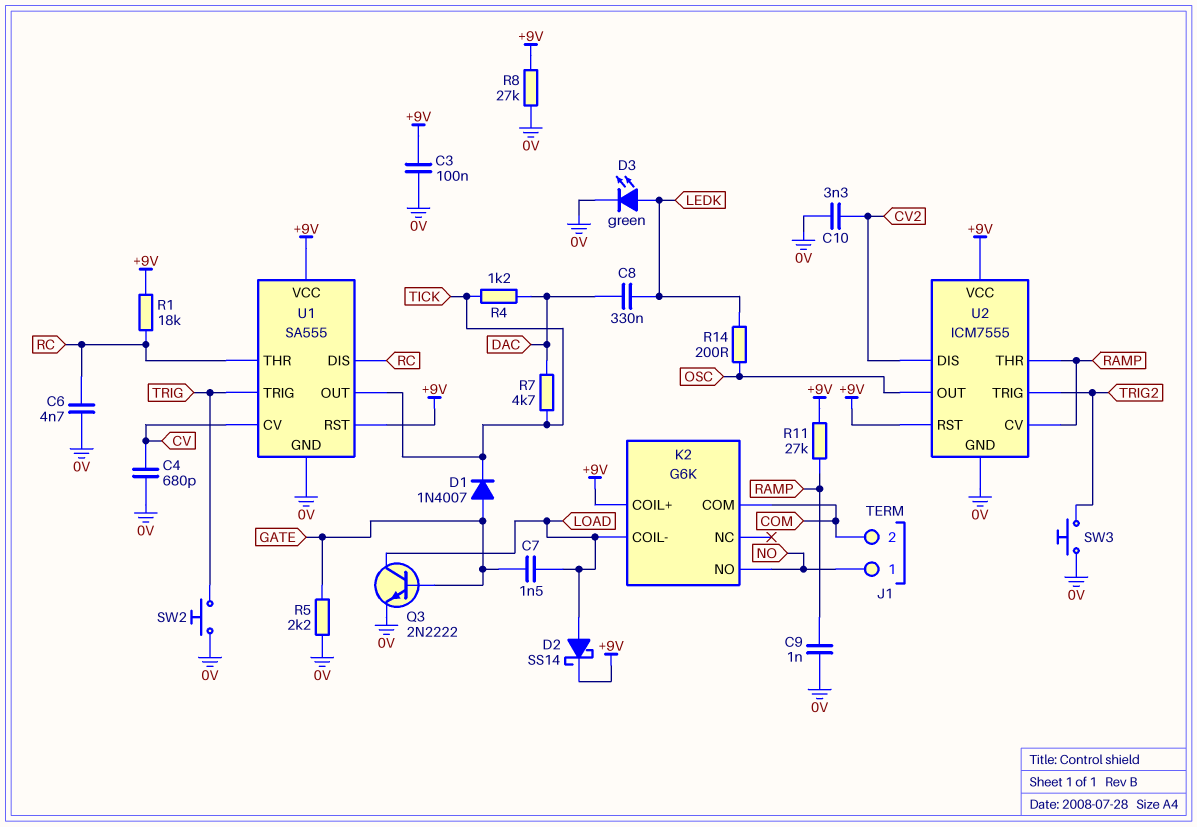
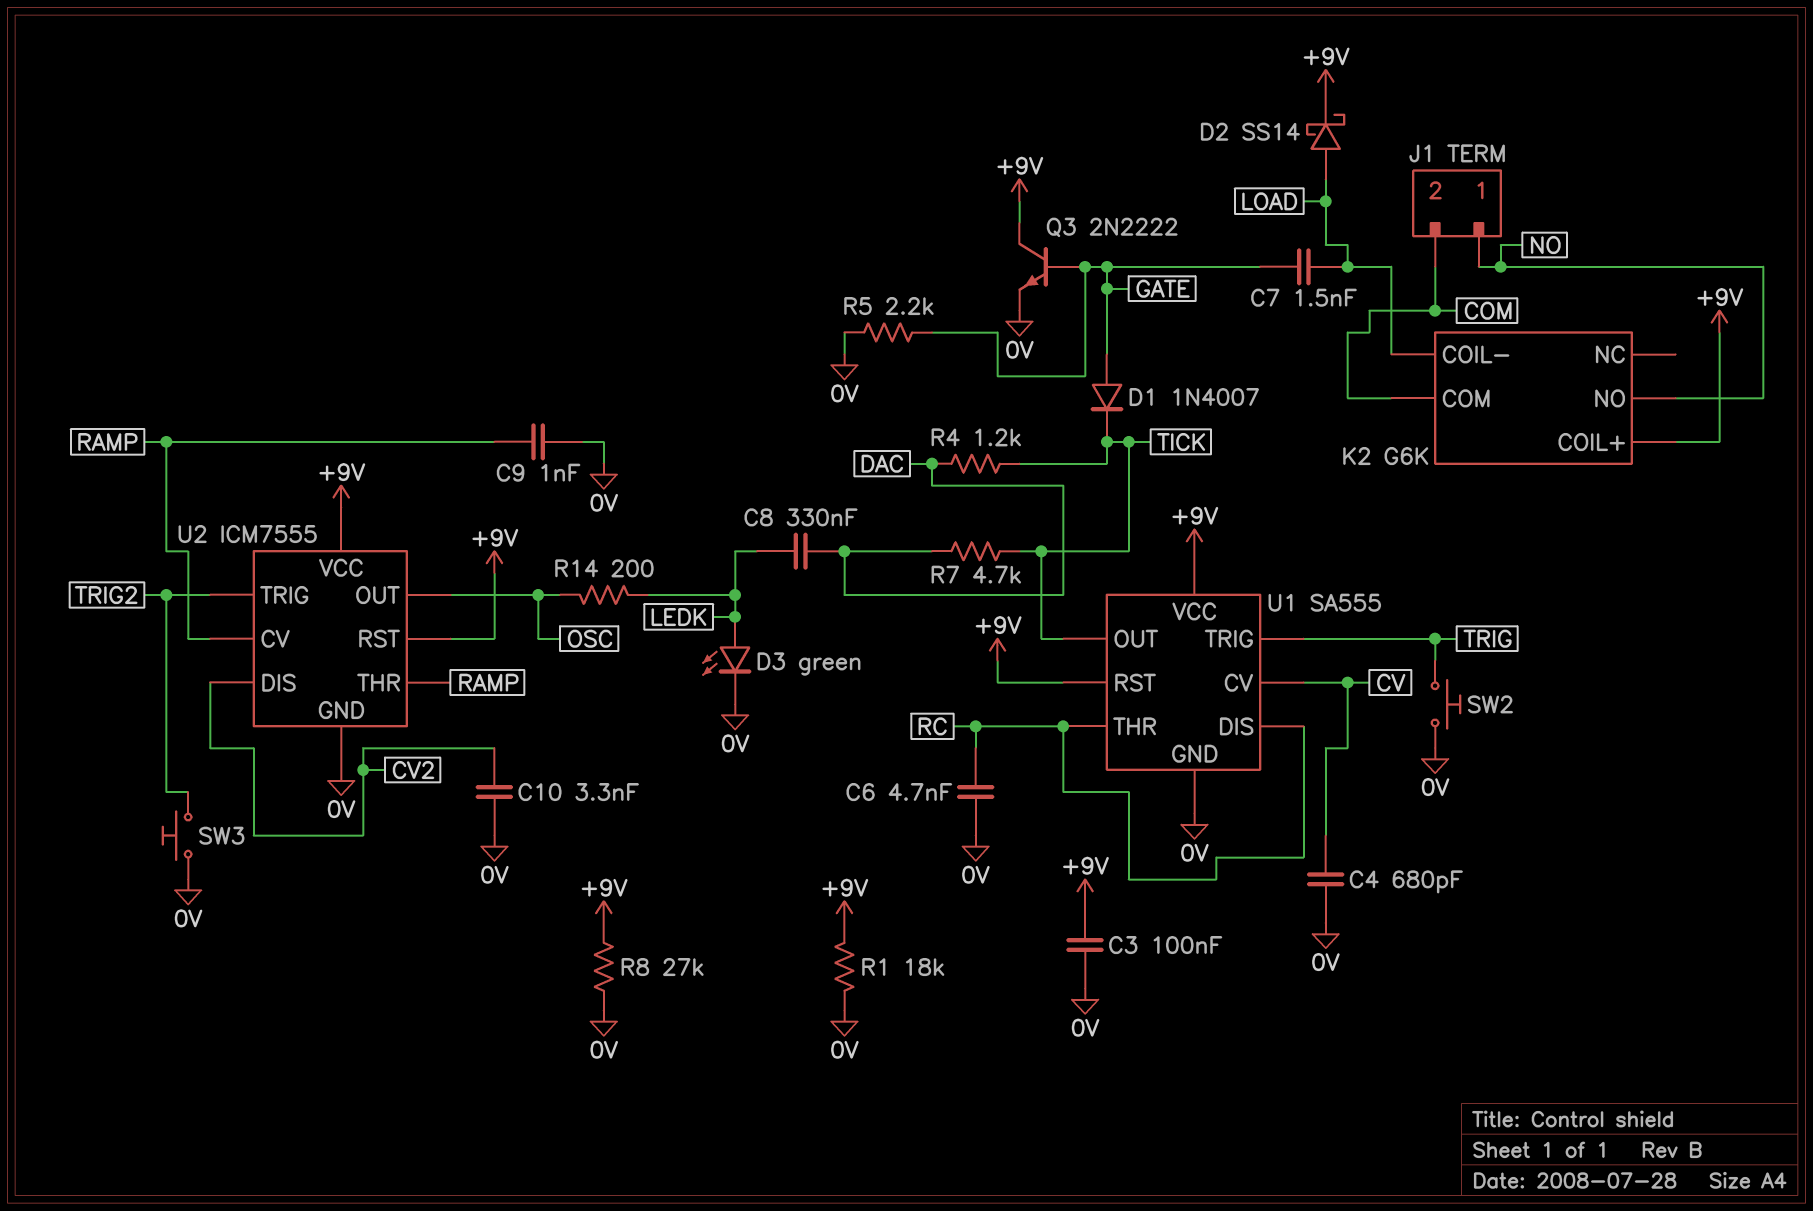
Q3: NPN 2N2222 (B GATE, C LOAD, E 0V) -> NPN 2N2222 (B GATE, C +9V, E 0V)
R1: 18k (+9V, RC) -> 18k (+9V, 0V)
R11: 27k (+9V, RAMP) -> none

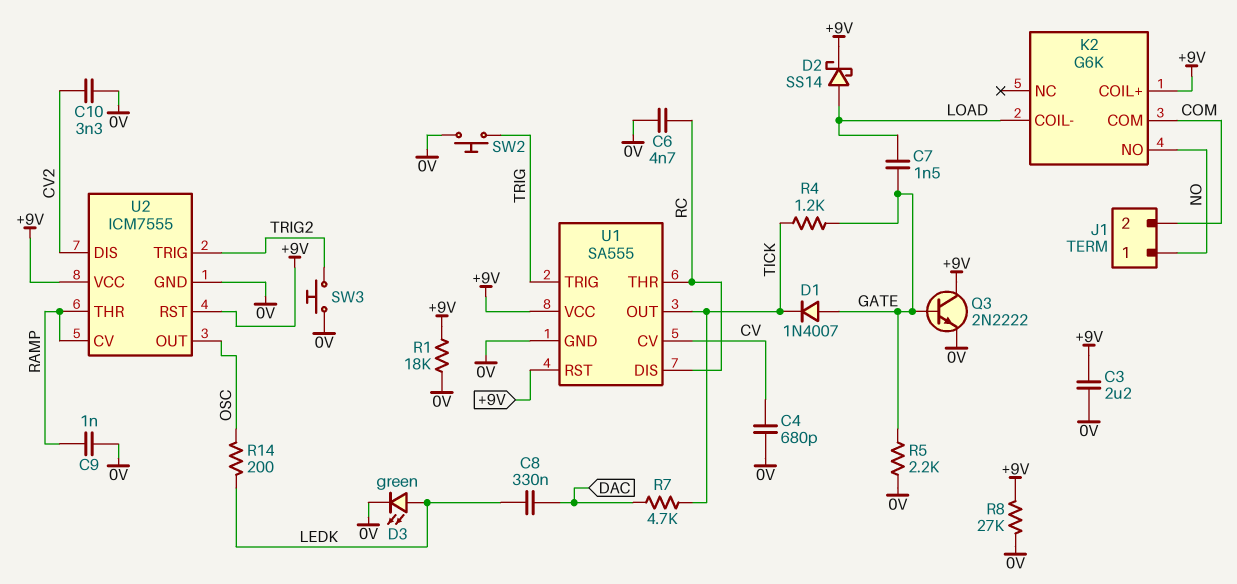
C3: 100nF (+9V, 0V) -> 2.2uF (+9V, 0V)
R4: 1.2k (DAC, TICK) -> 1.2k (GATE, TICK)

